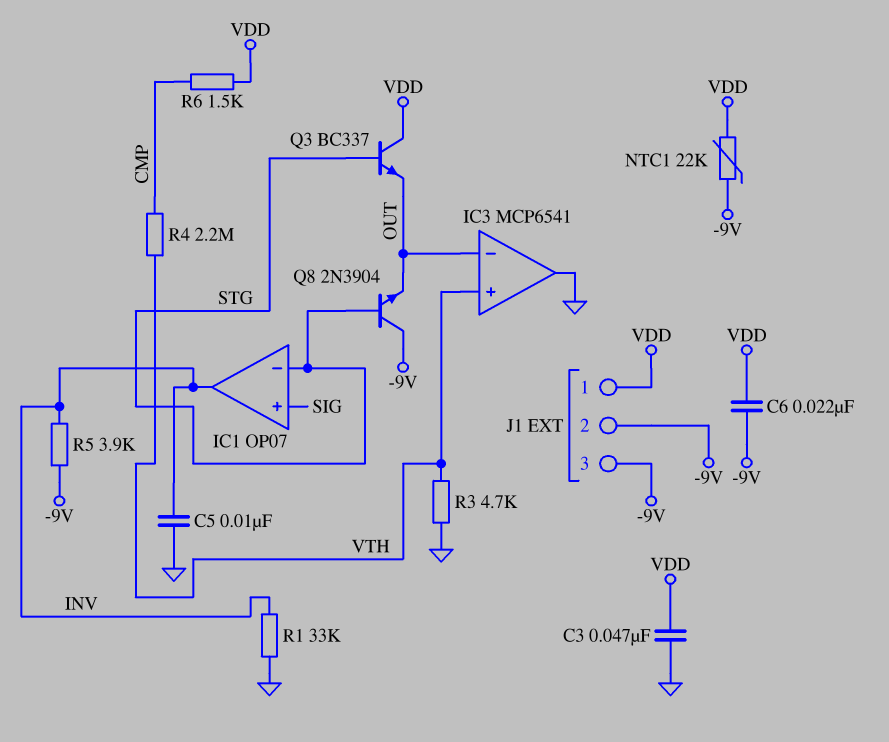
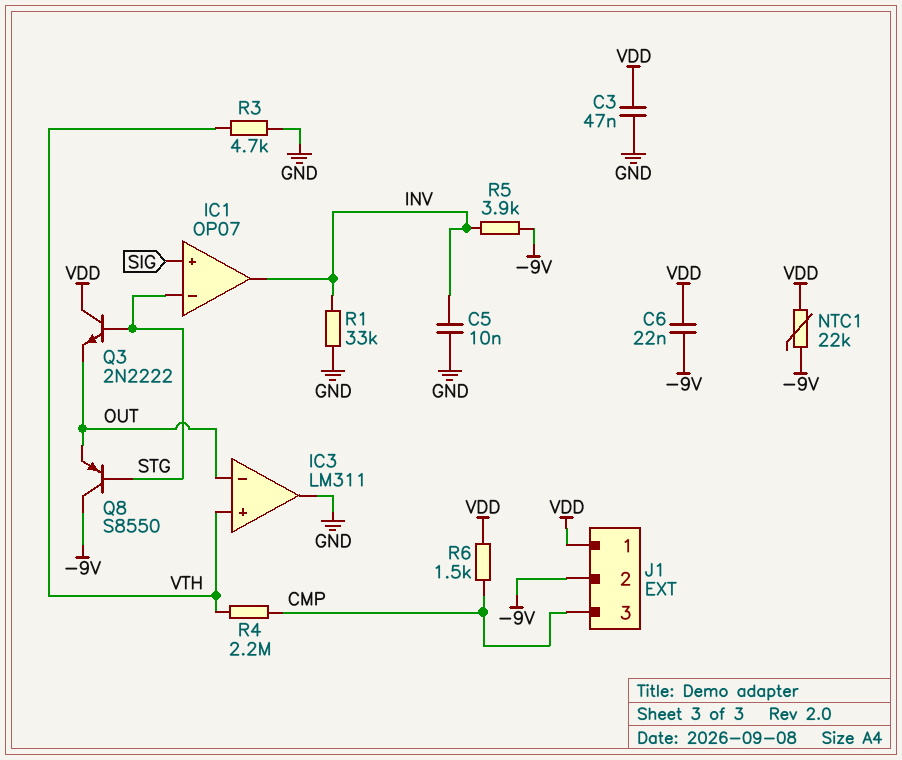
IC3: MCP6541 -> LM311
J1 pin 3: -9V -> CMP
Q3: NPN BC337 (B STG, C VDD, E OUT) -> NPN 2N2222 (B STG, C VDD, E OUT)
Q8: NPN 2N3904 (B STG, C -9V, E OUT) -> PNP S8550 (B STG, C -9V, E OUT)

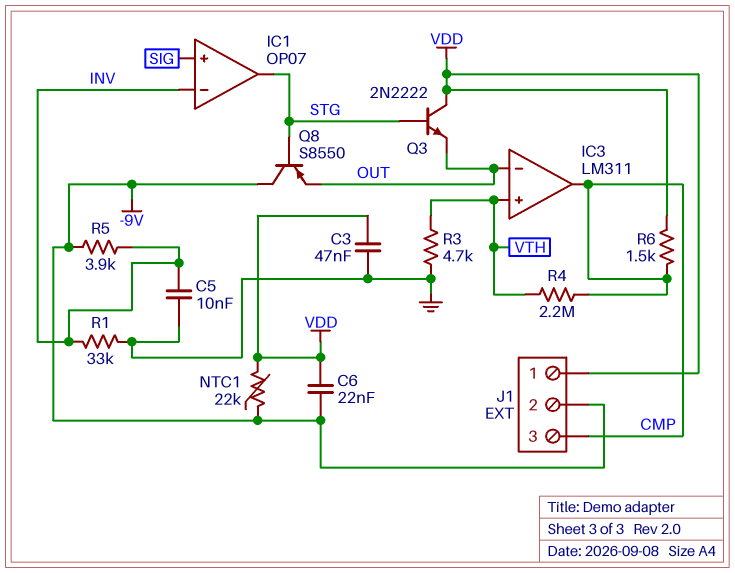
IC1 pin in-: STG -> INV
IC1 pin out: INV -> STG
IC3 pin out: GND -> CMP

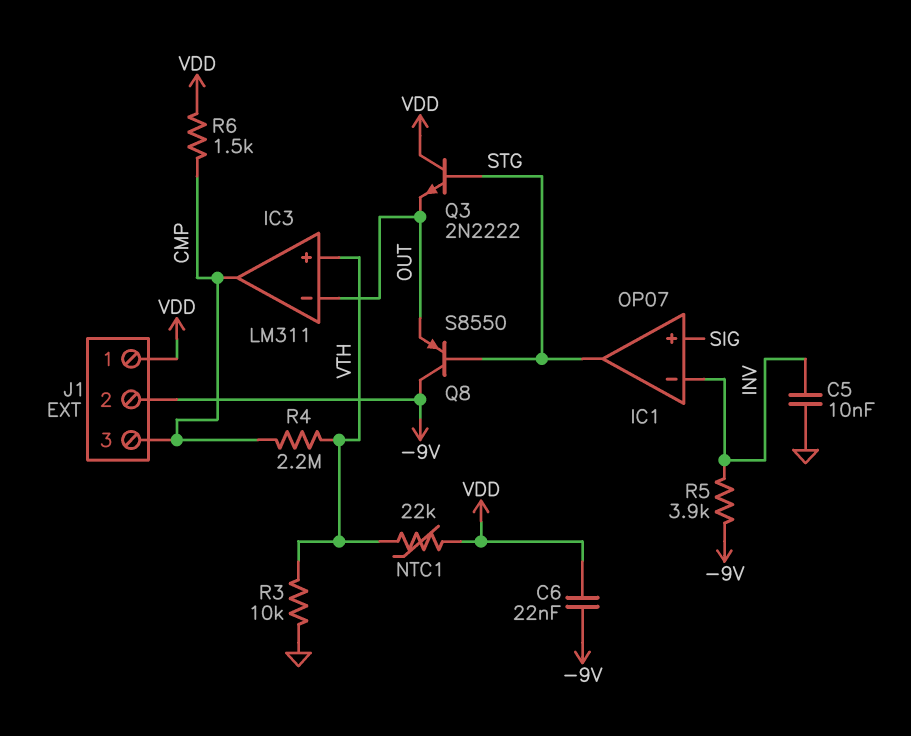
C3: 47nF (GND, VDD) -> none
NTC1: 22k (-9V, VDD) -> 22k (VDD, VTH)
R1: 33k (GND, INV) -> none
R3: 4.7k (GND, VTH) -> 10k (GND, VTH)

